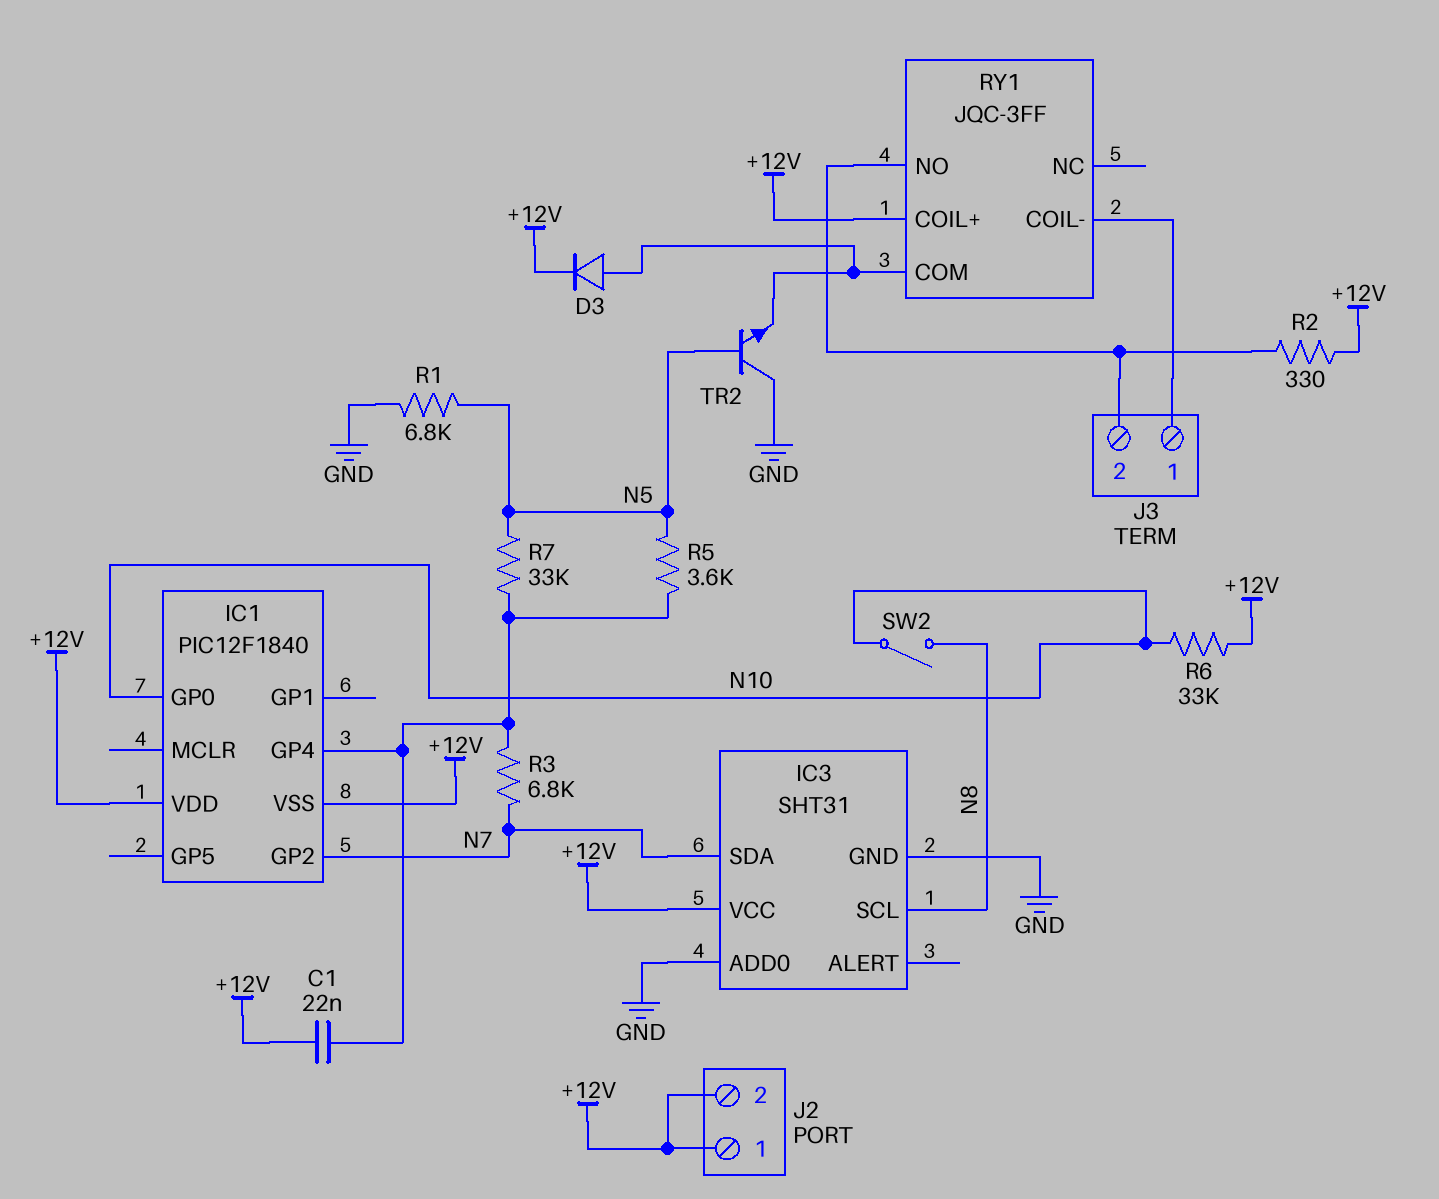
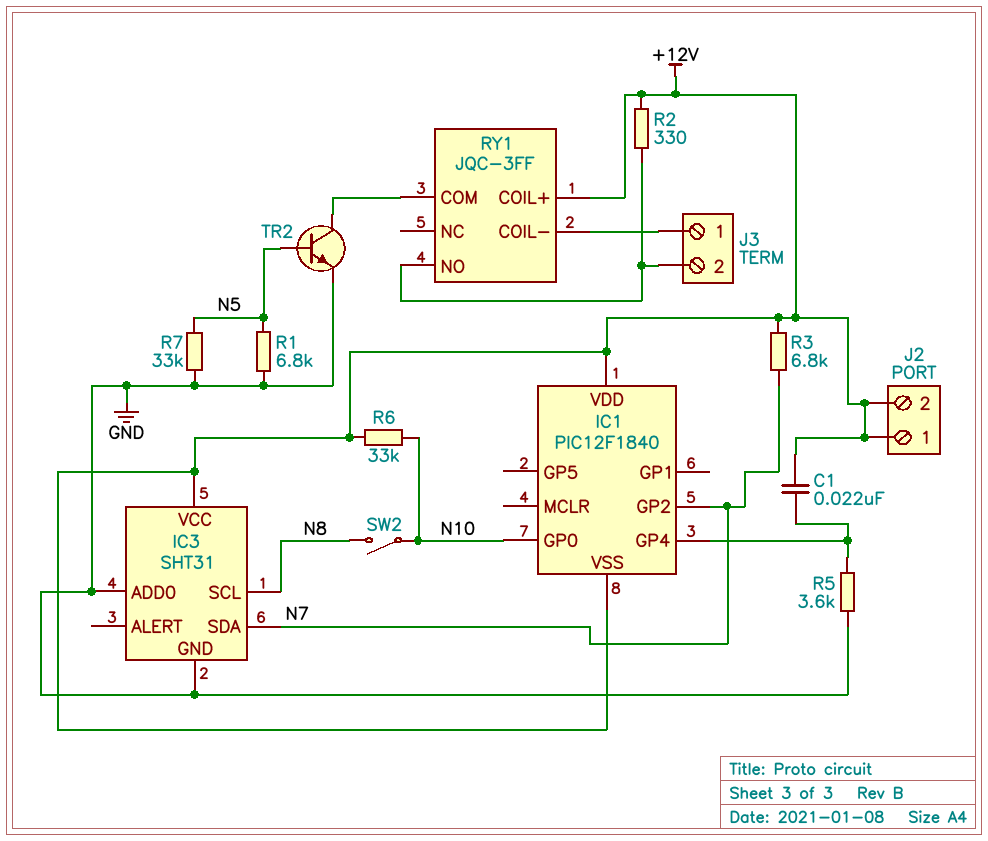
D3: diode (A RY1/COM, K +12V) -> none
R3: 6.8k (IC1/GP4, N7) -> 6.8k (+12V, N7)
R5: 3.6k (IC1/GP4, N5) -> 3.6k (GND, IC1/GP4)
R7: 33k (IC1/GP4, N5) -> 33k (GND, N5)
TR2: NPN (B N5, C GND, E RY1/COM) -> NPN (B N5, C RY1/COM, E GND)

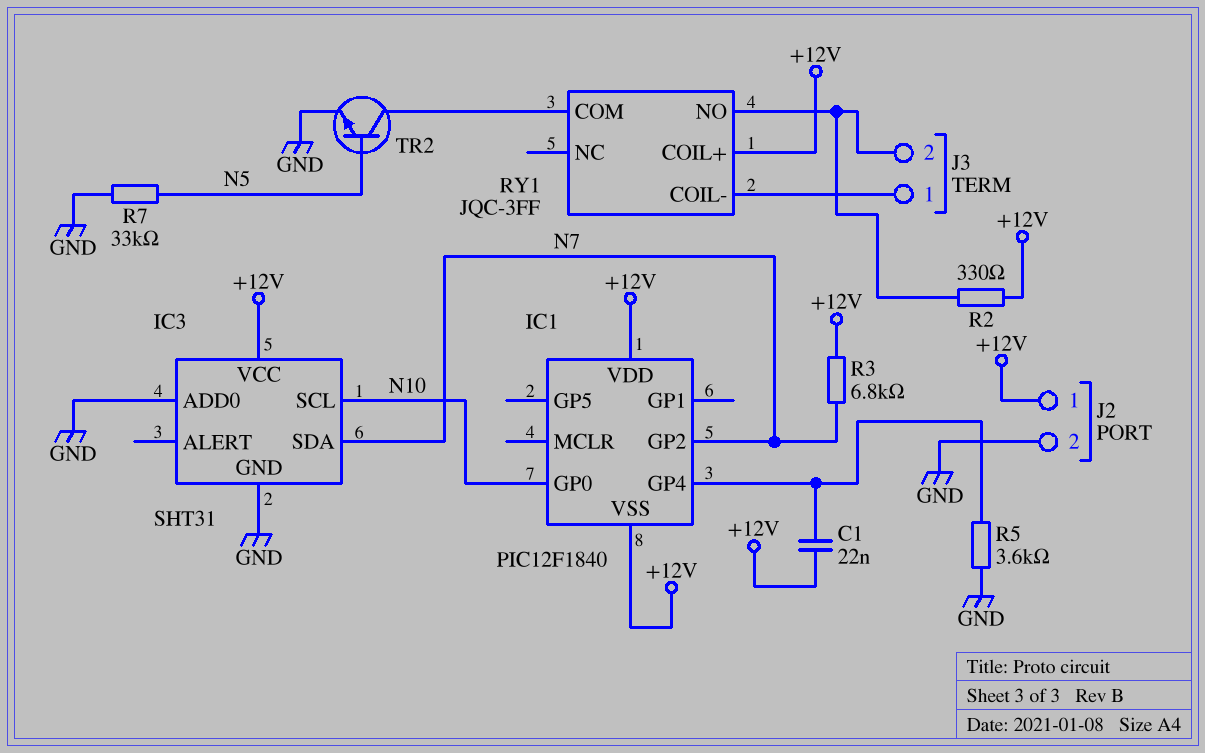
IC3 pin SCL: N8 -> N10
J2 pin 2: +12V -> GND
R1: 6.8k (GND, N5) -> none
R6: 33k (+12V, N10) -> none
SW2: switch (N8, N10) -> none

